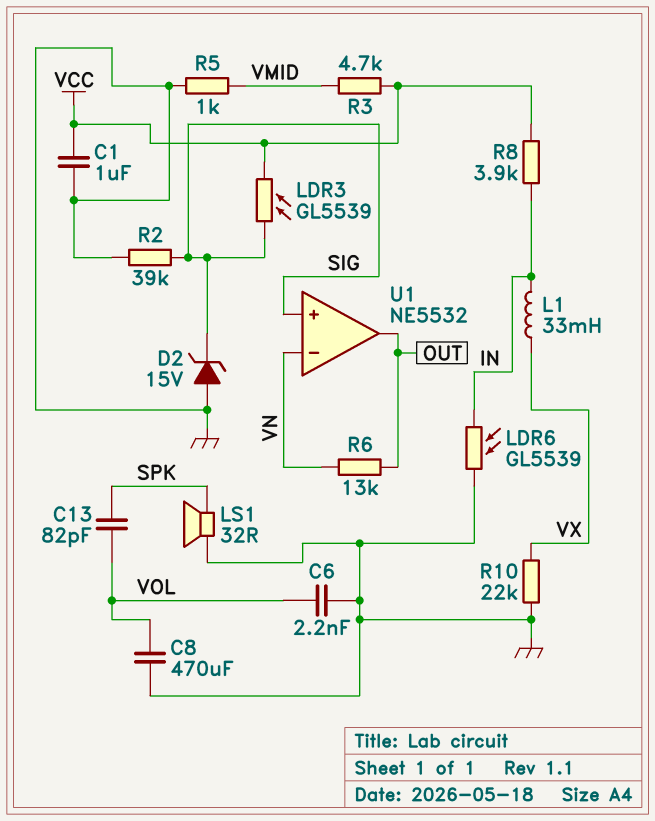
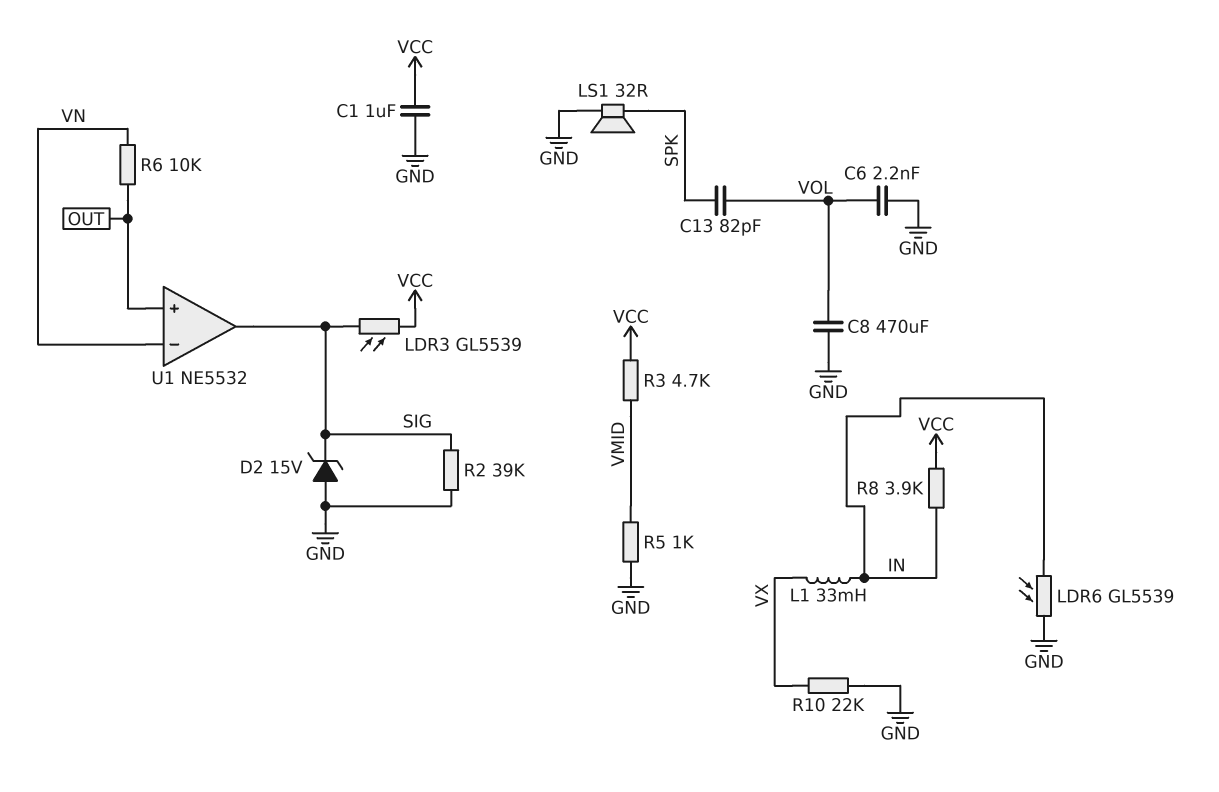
R6: 13k (OUT, VN) -> 10k (OUT, VN)
U1 pin in+: SIG -> OUT
U1 pin out: OUT -> SIG

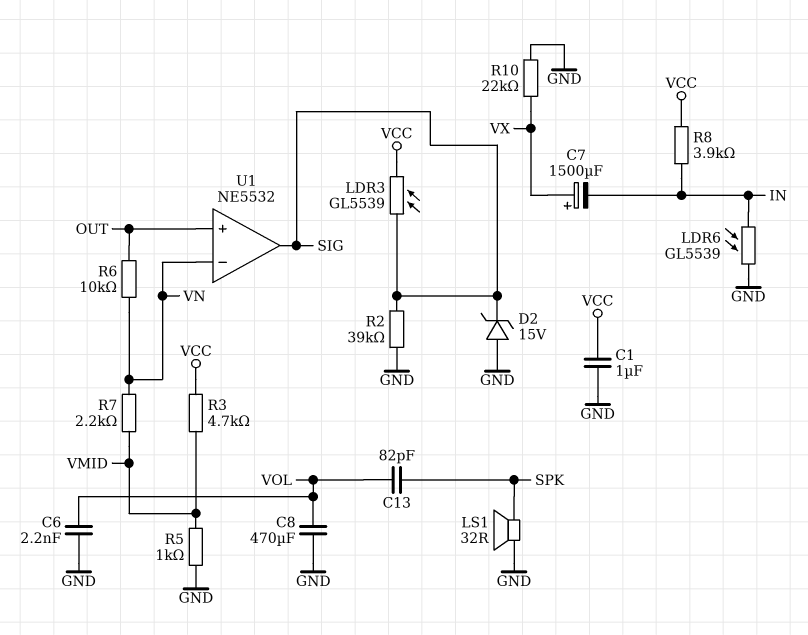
C7: none -> 1500uF (plus VX, minus IN)
L1: 33mH (IN, VX) -> none
R7: none -> 2.2k (VMID, VN)

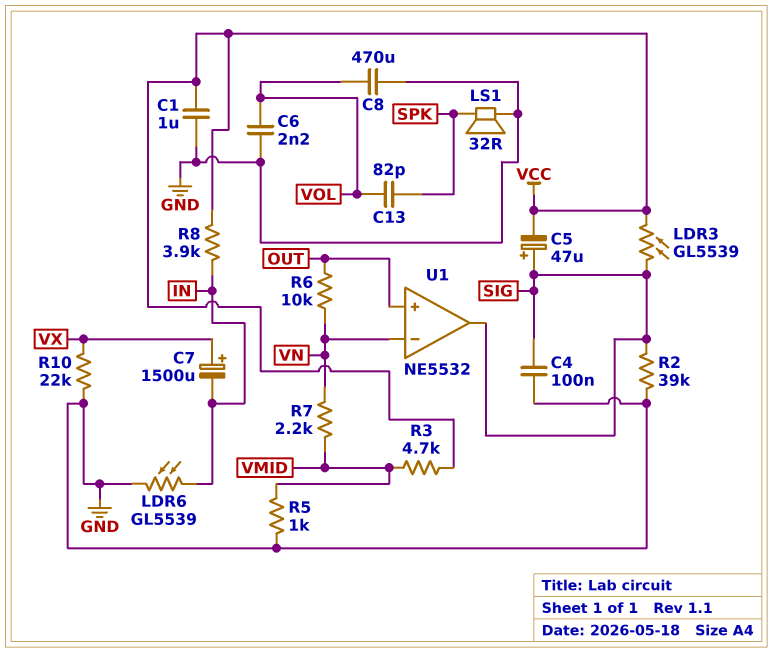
C4: none -> 100nF (GND, SIG)
C5: none -> 47uF (plus SIG, minus VCC)
D2: zener 15V (A GND, K SIG) -> none

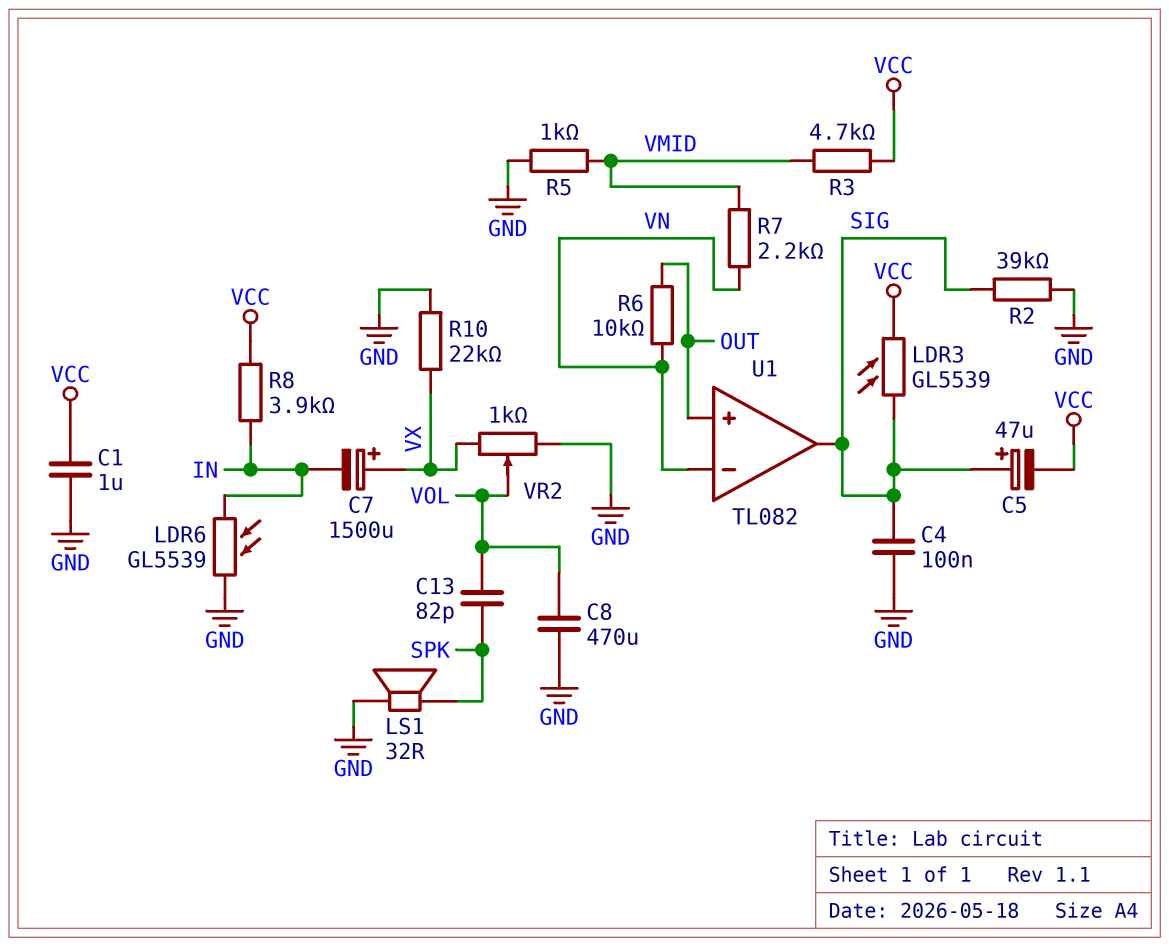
C6: 2.2nF (GND, VOL) -> none
U1: NE5532 -> TL082
VR2: none -> 1k (GND, VX, wiper VOL)

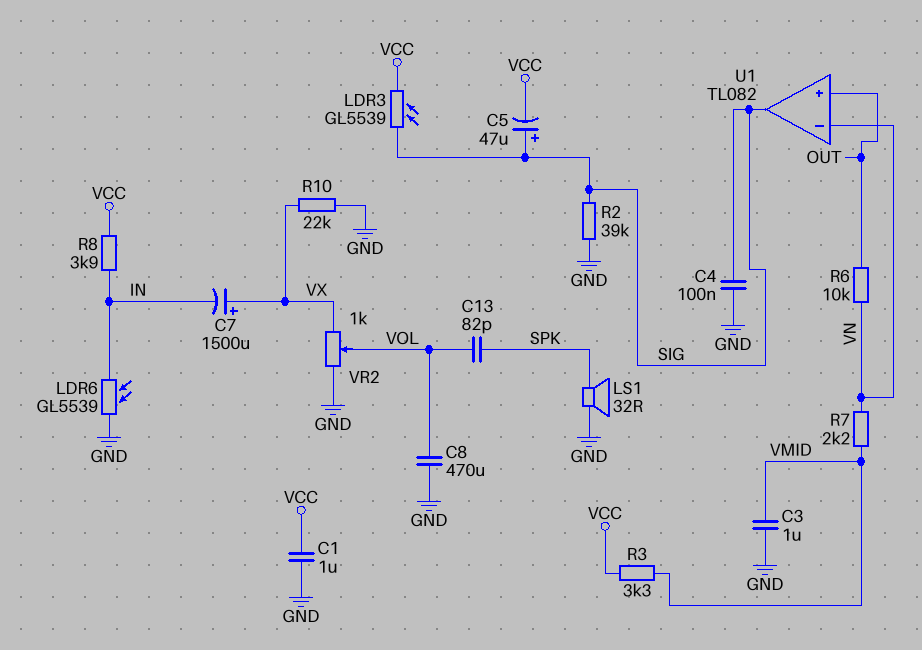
C3: none -> 1uF (GND, VMID)
R3: 4.7k (VCC, VMID) -> 3.3k (VCC, VMID)
R5: 1k (GND, VMID) -> none

